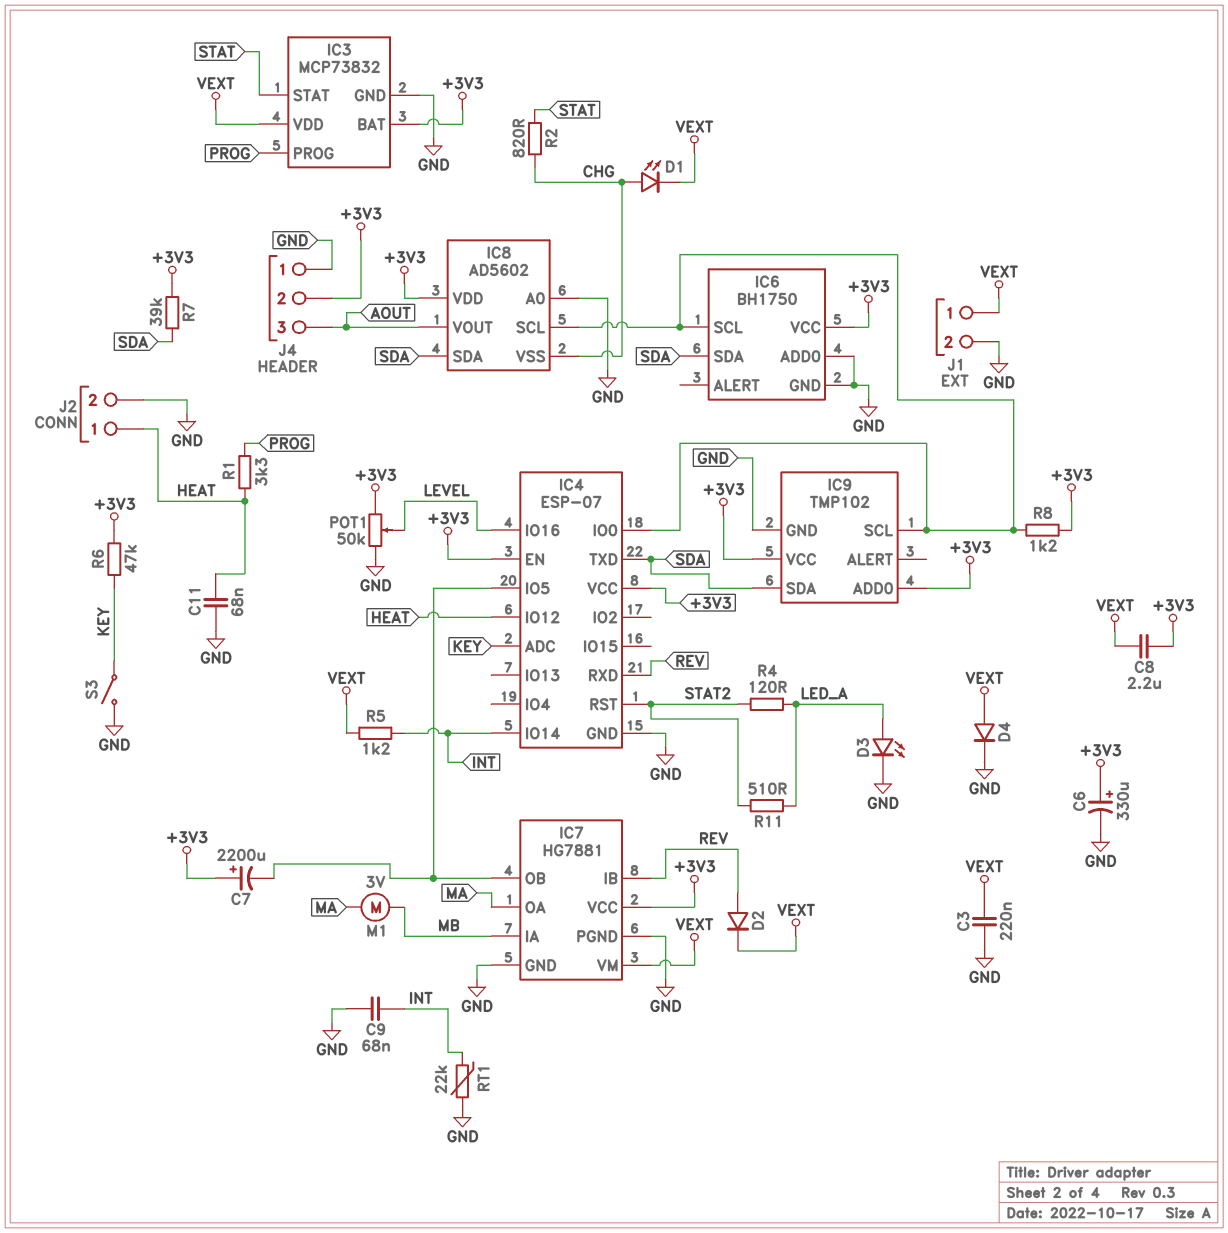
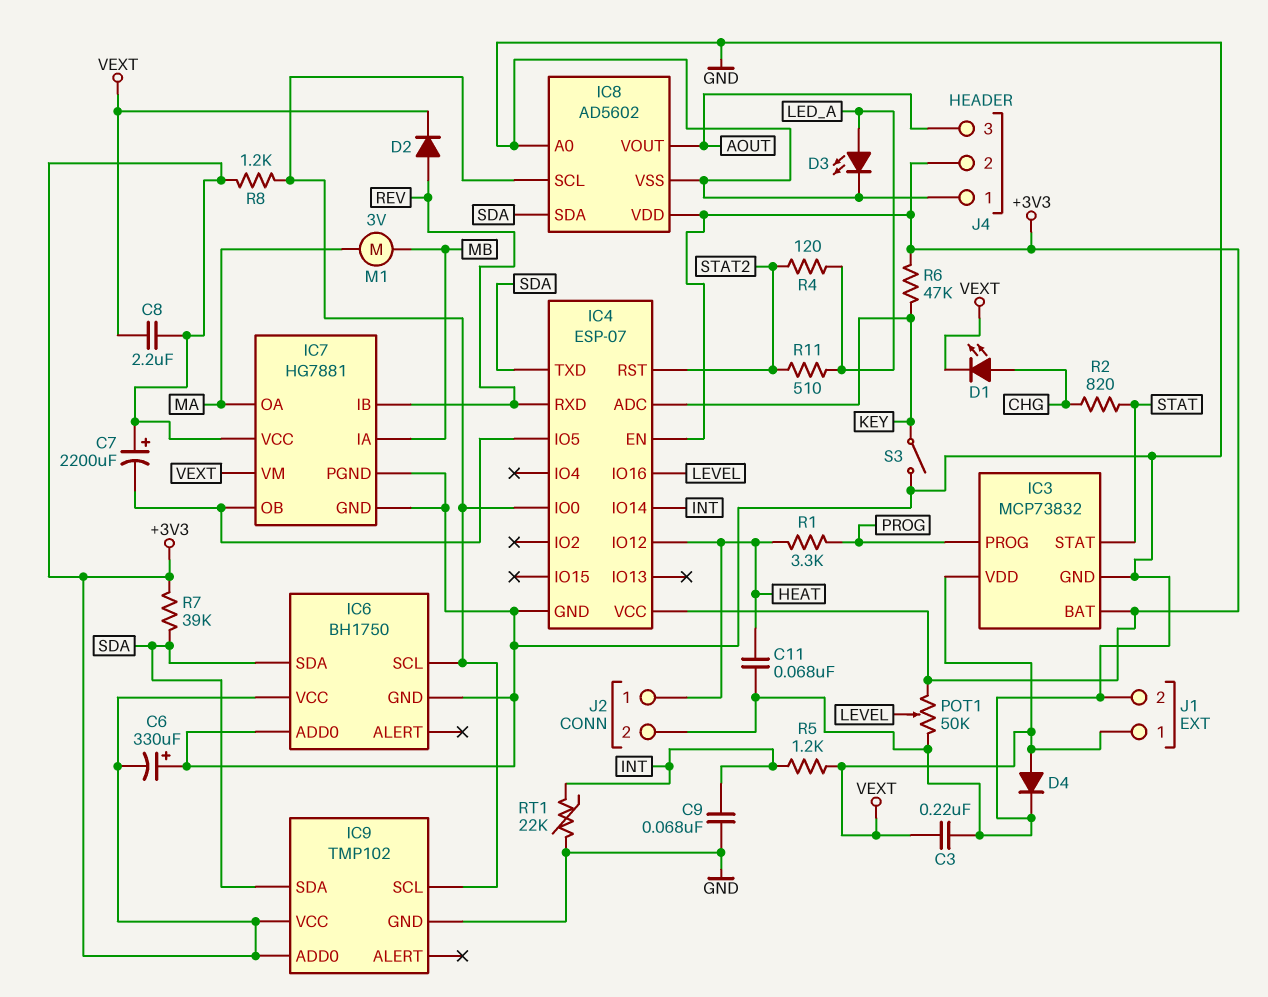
C6: 330uF (plus +3V3, minus GND) -> 330uF (plus GND, minus +3V3)
IC8 pin VSS: CHG -> GND

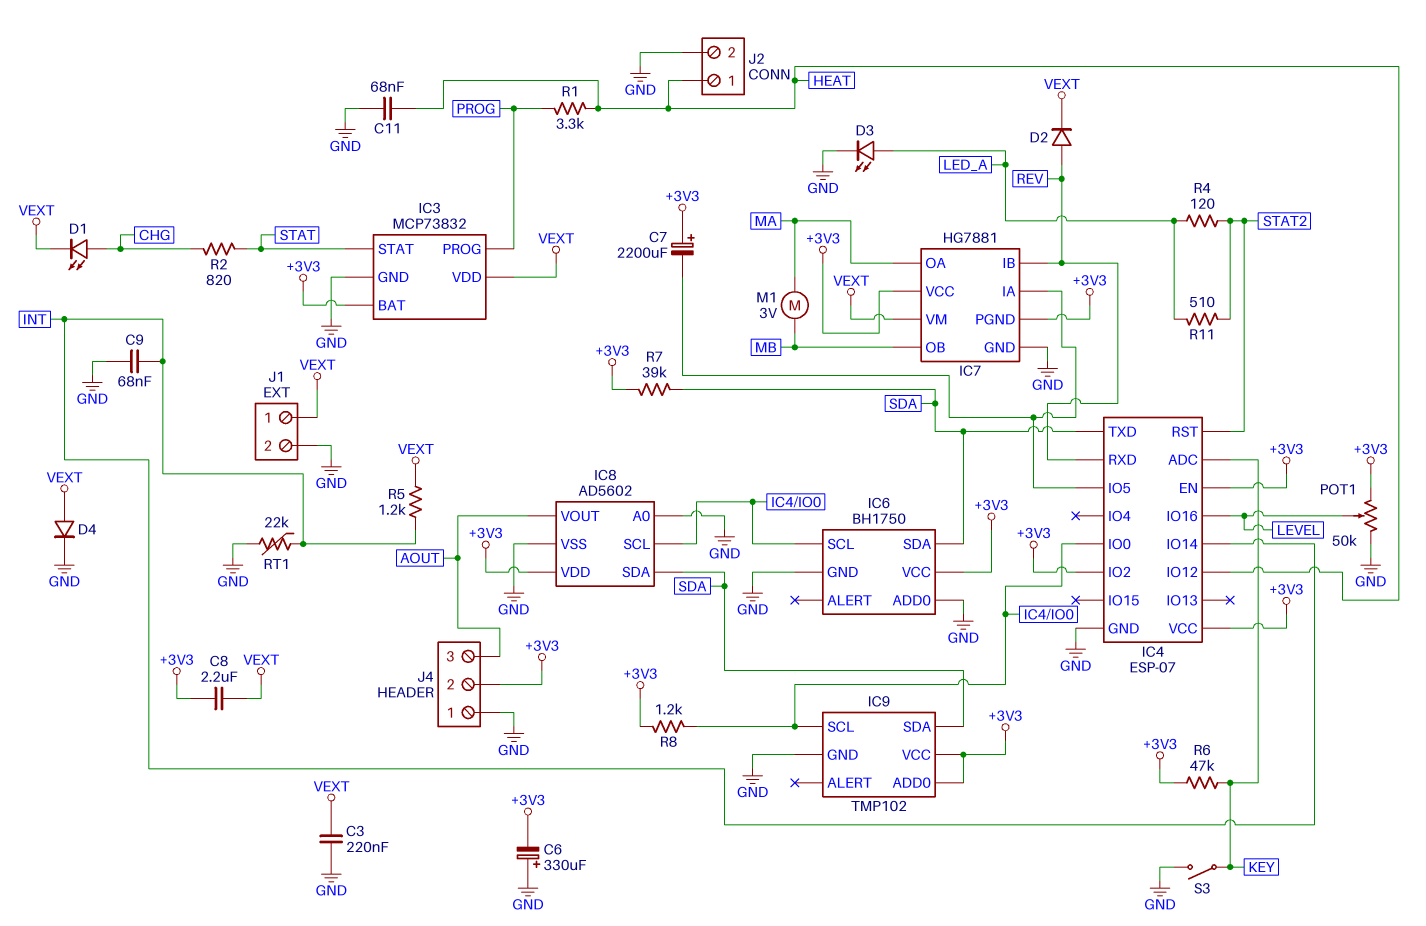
IC4 pin IO2: none -> +3V3
IC7 pin IA: MB -> IC4/IO5
IC7 pin OB: IC4/IO5 -> MB
IC7 pin PGND: GND -> +3V3

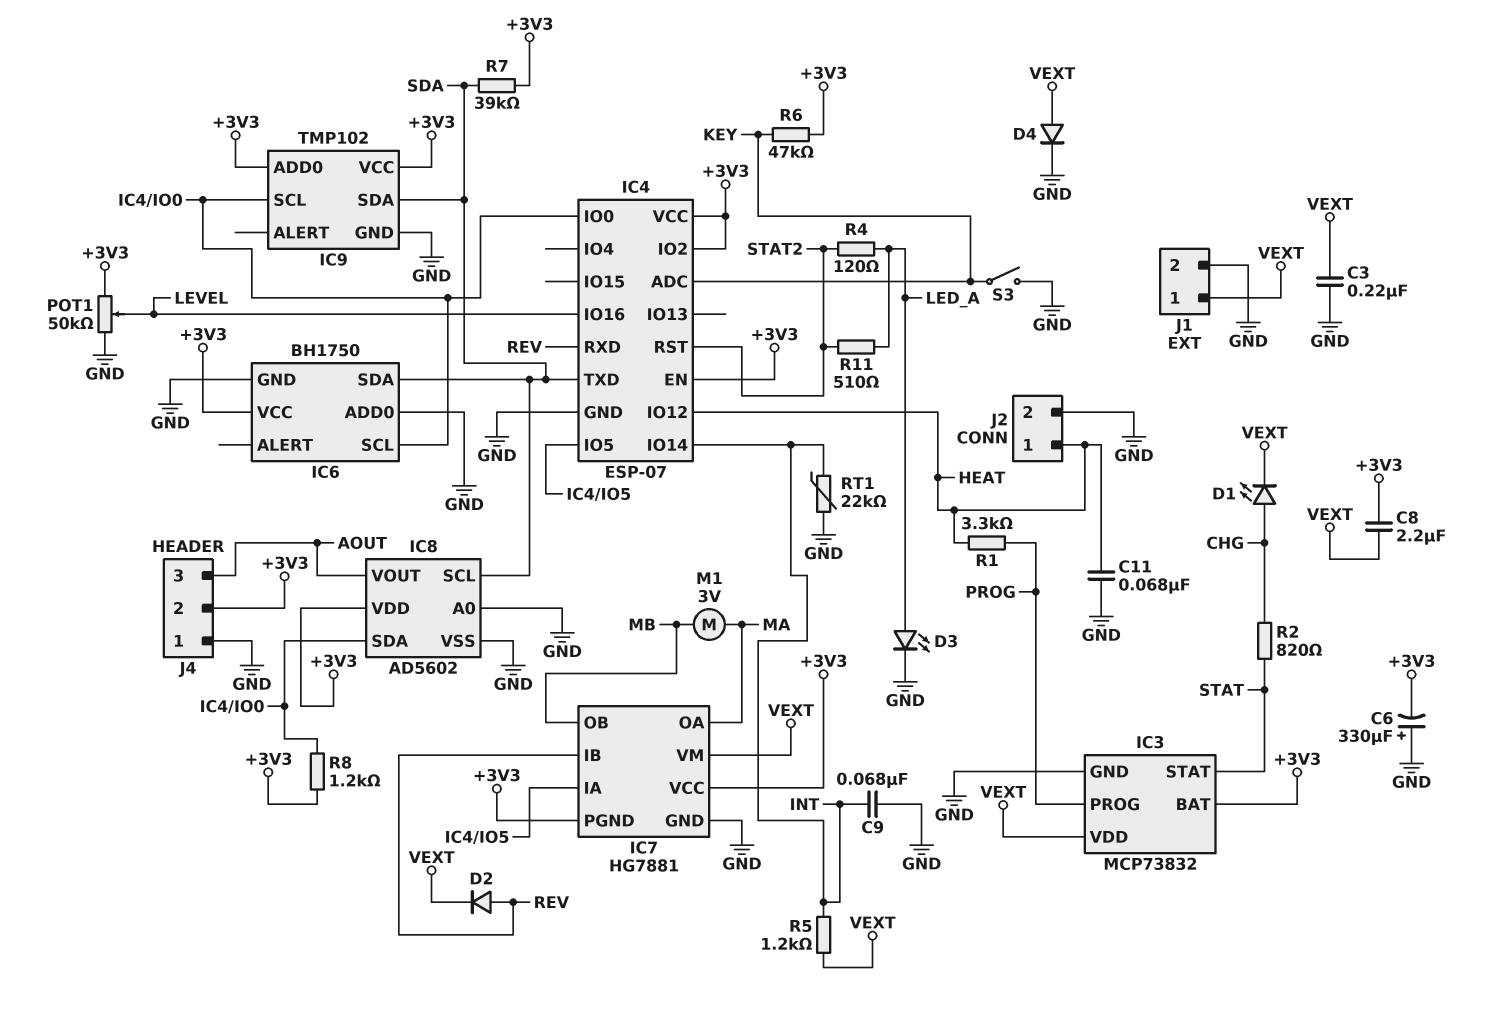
C7: 2200uF (plus +3V3, minus IC4/IO5) -> none
IC8 pin SCL: IC4/IO0 -> SDA
IC8 pin SDA: SDA -> IC4/IO0

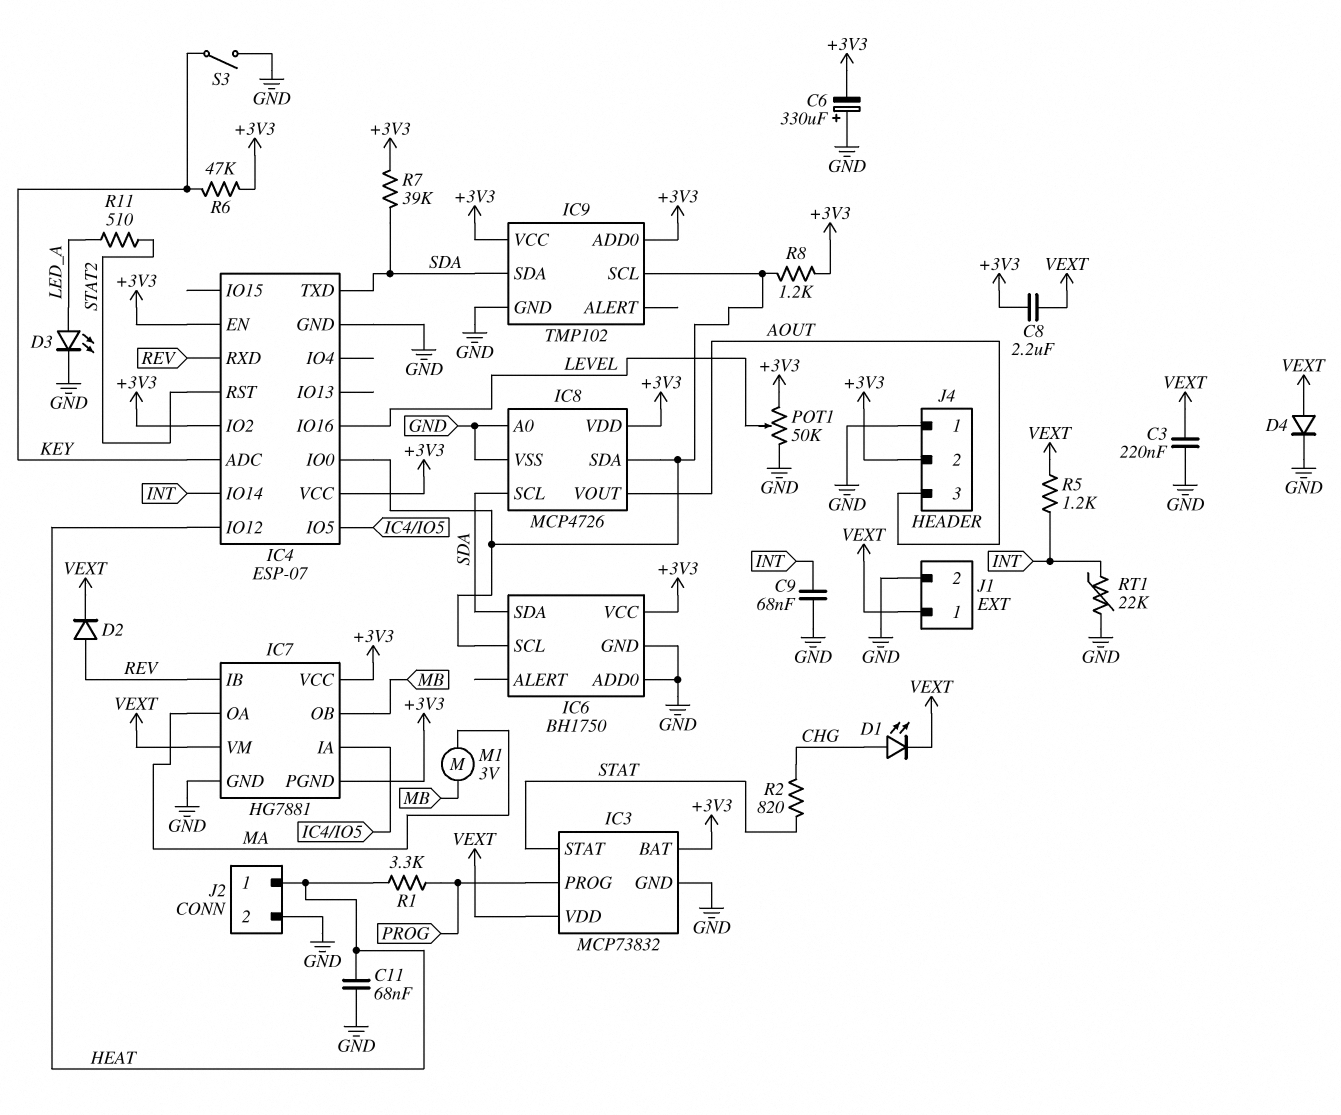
IC8: AD5602 -> MCP4726
R4: 120 (LED_A, STAT2) -> none

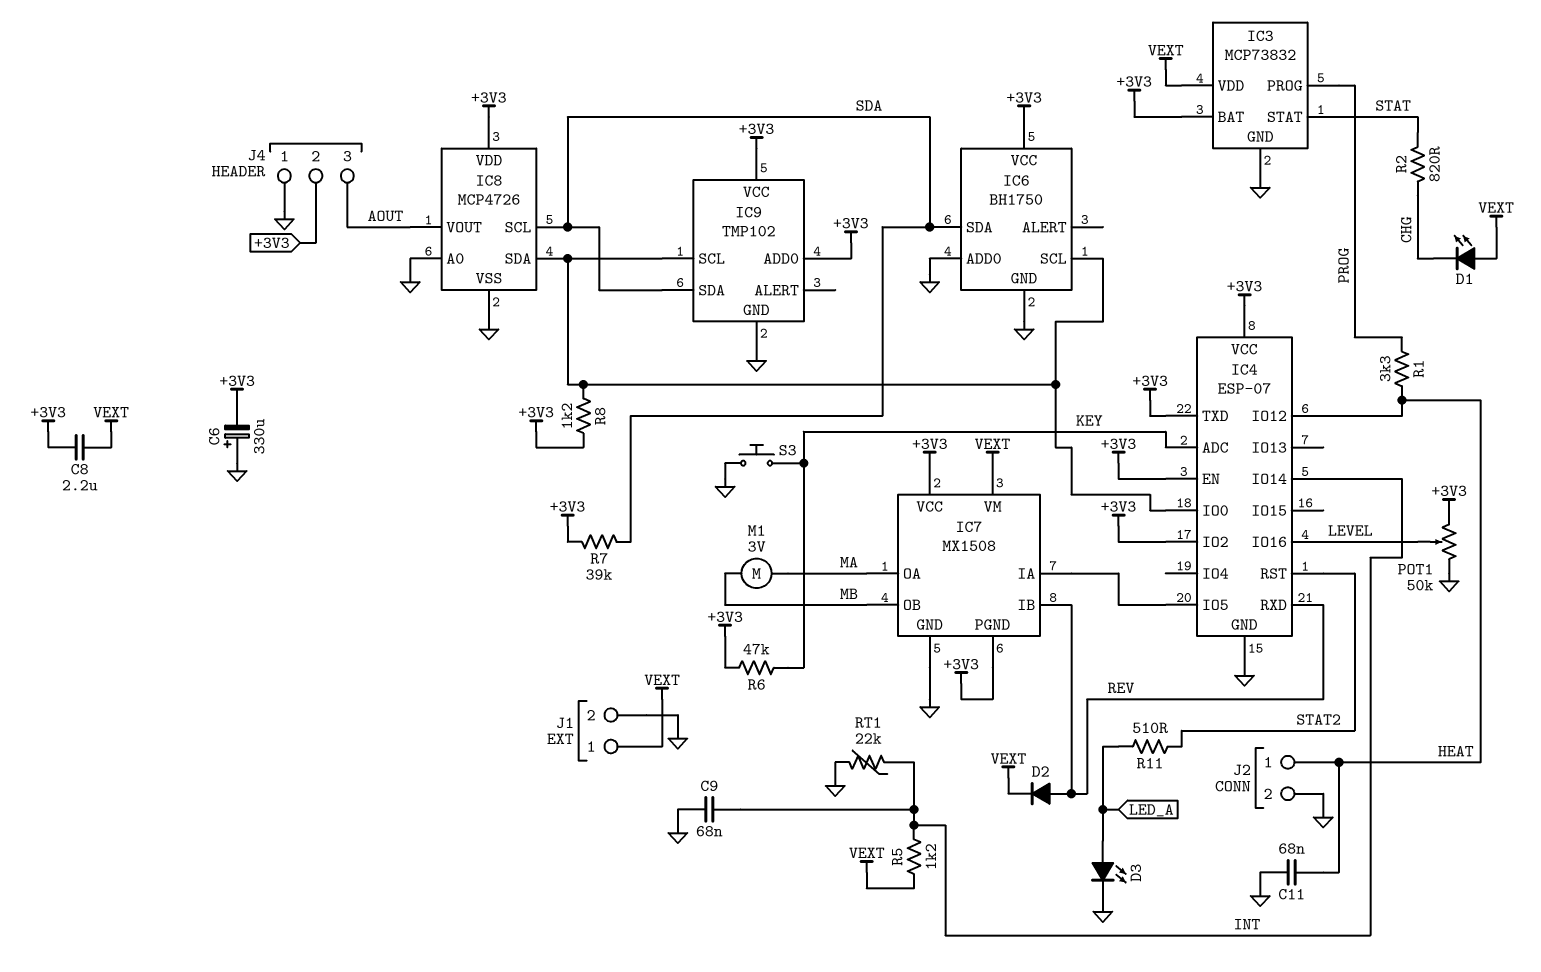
C3: 220nF (GND, VEXT) -> none
D1: LED (A CHG, K VEXT) -> LED (A VEXT, K CHG)
D4: diode (A VEXT, K GND) -> none
IC4 pin TXD: SDA -> +3V3
IC7: HG7881 -> MX1508
S3: switch (GND, KEY) -> button (GND, KEY)

